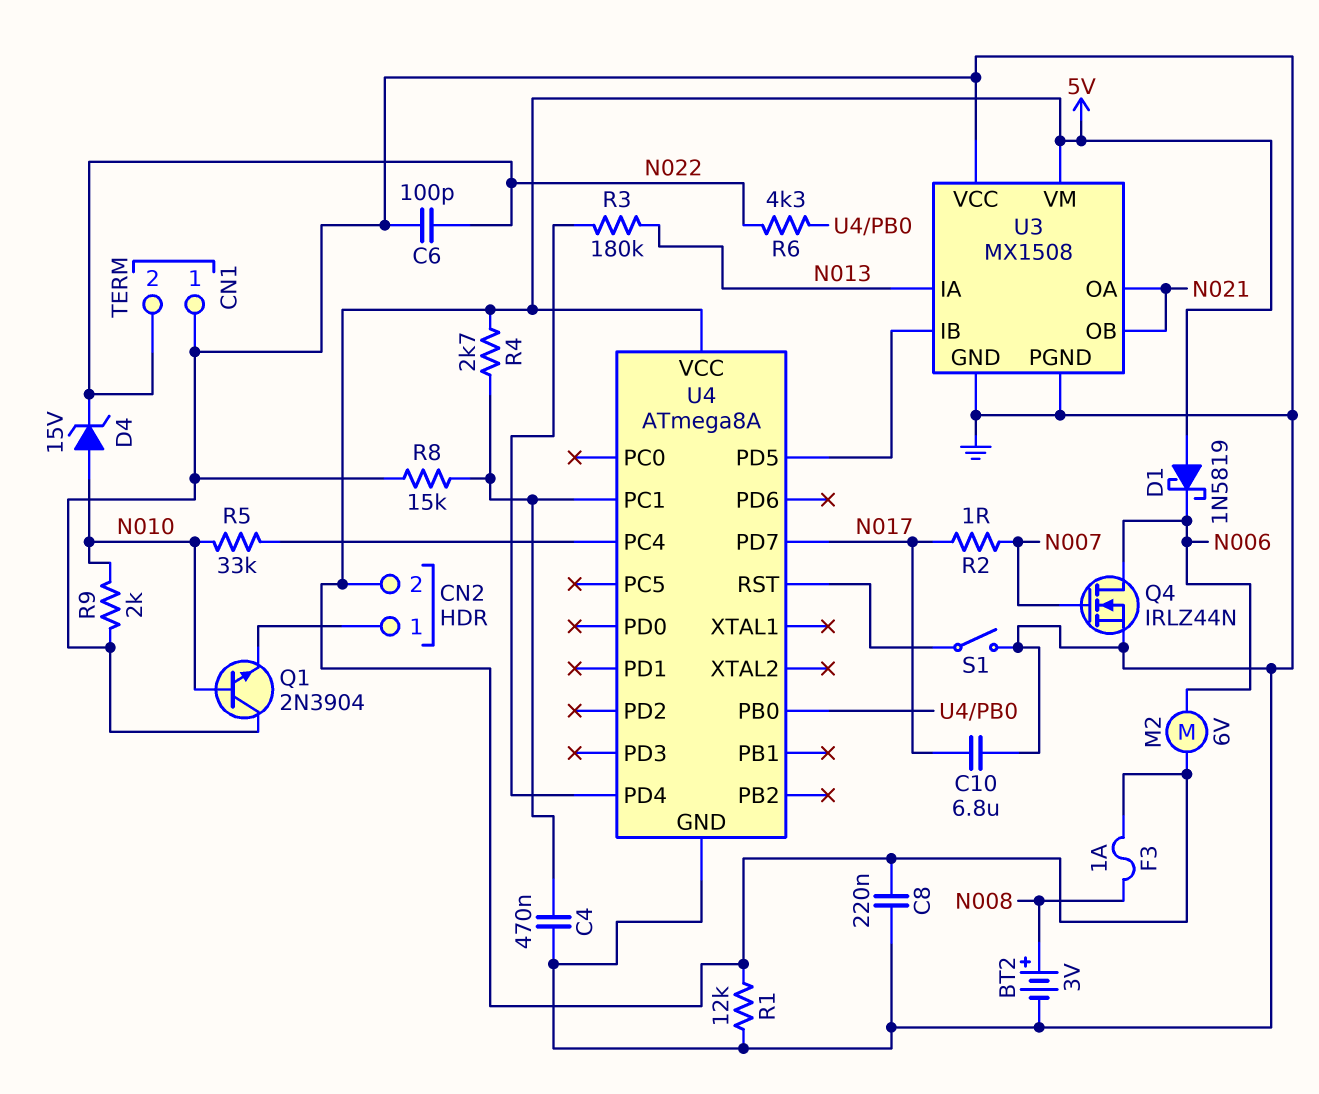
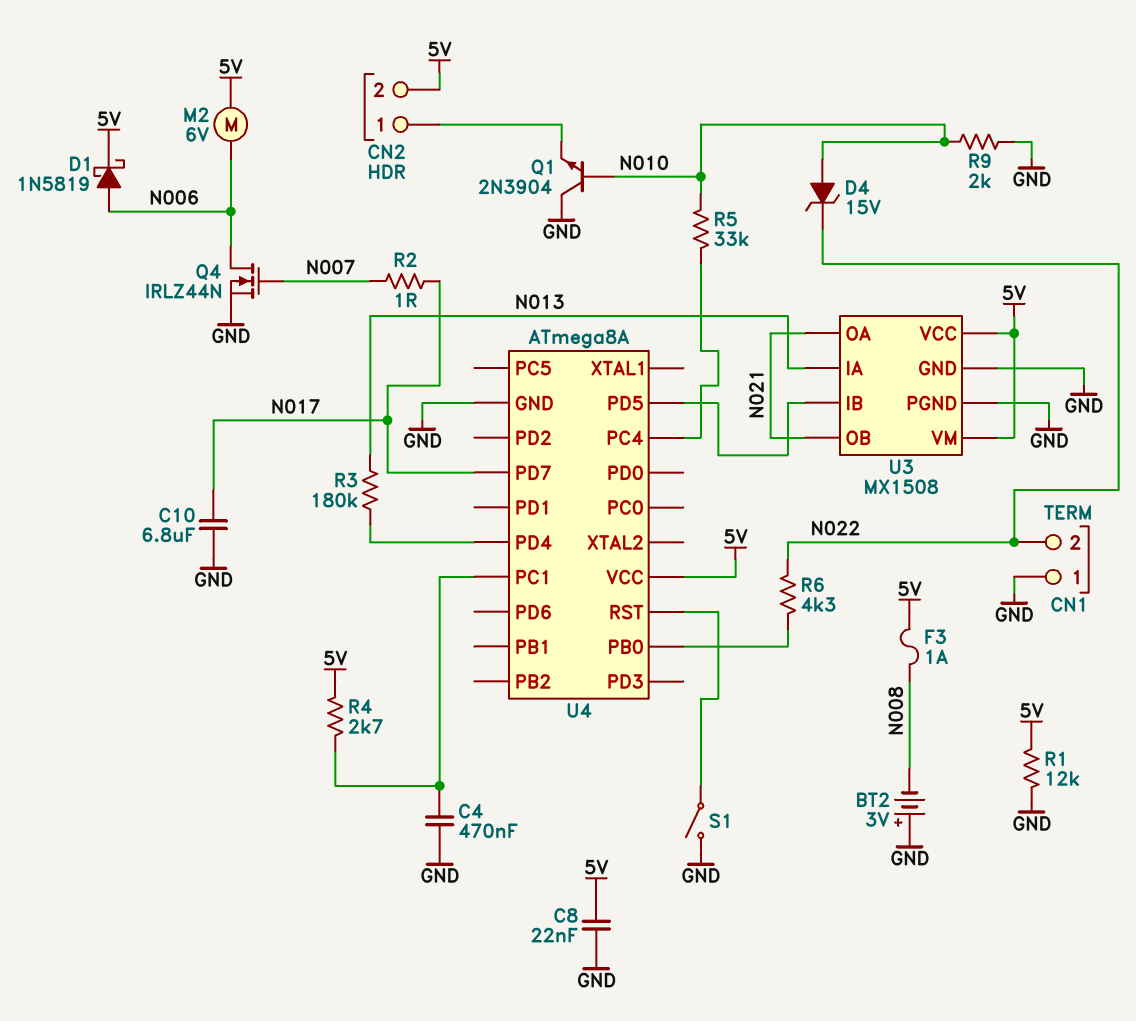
BT2: 3V (plus N008, minus GND) -> 3V (plus GND, minus N008)
C6: 100pF (GND, N022) -> none
C8: 220nF (5V, GND) -> 22nF (5V, GND)
D1: schottky 1N5819 (A 5V, K N006) -> schottky 1N5819 (A N006, K 5V)
R8: 15k (GND, U4/PC1) -> none
U3 pin VCC: GND -> 5V

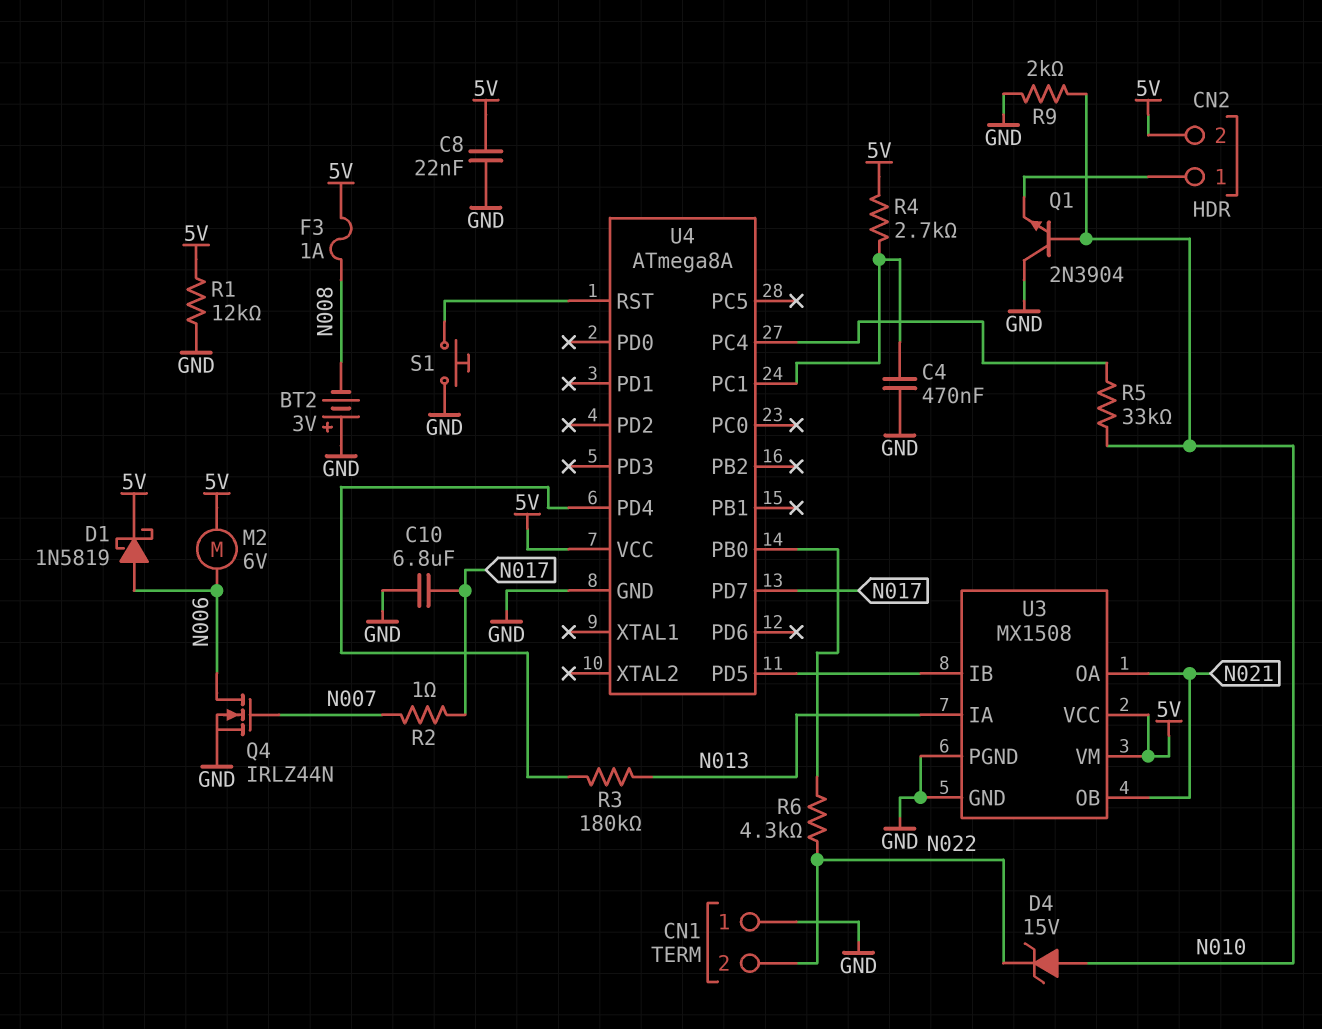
S1: switch (GND, U4/RST) -> button (GND, U4/RST)

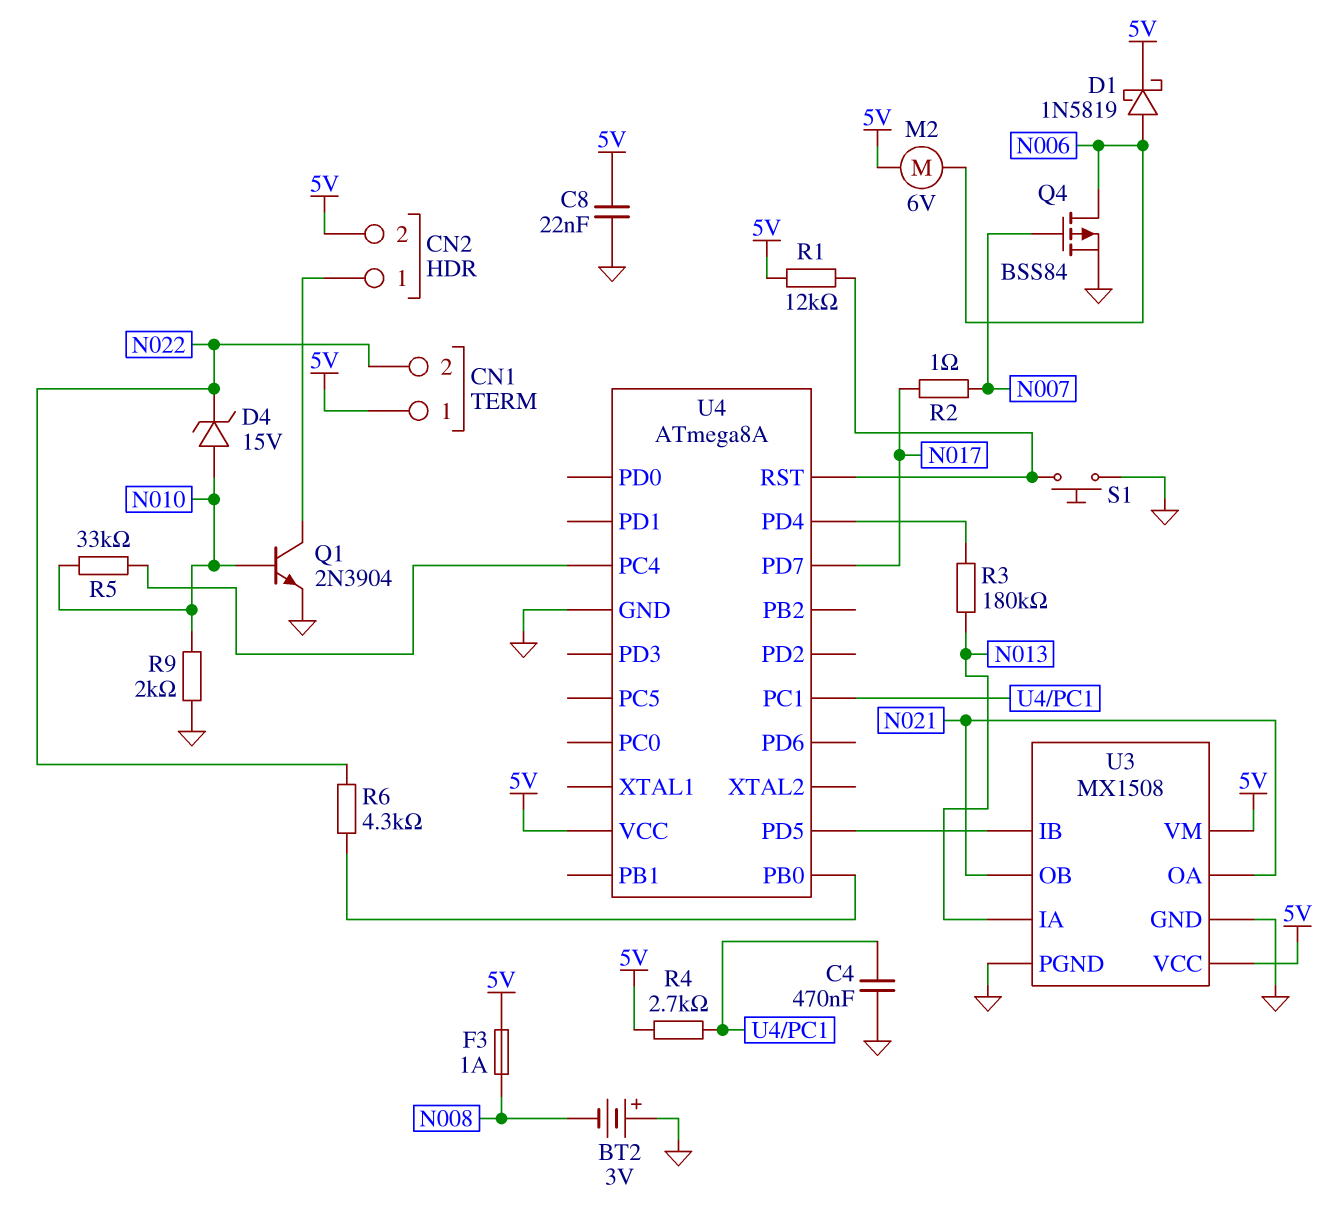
C10: 6.8uF (GND, N017) -> none
CN1 pin 1: GND -> 5V
Q1: NPN 2N3904 (B N010, C GND, E CN2/1) -> NPN 2N3904 (B N010, C CN2/1, E GND)
Q4: NMOS IRLZ44N (G N007, D N006, S GND) -> PMOS BSS84 (G N007, D N006, S GND)
R1: 12k (5V, GND) -> 12k (5V, U4/RST)

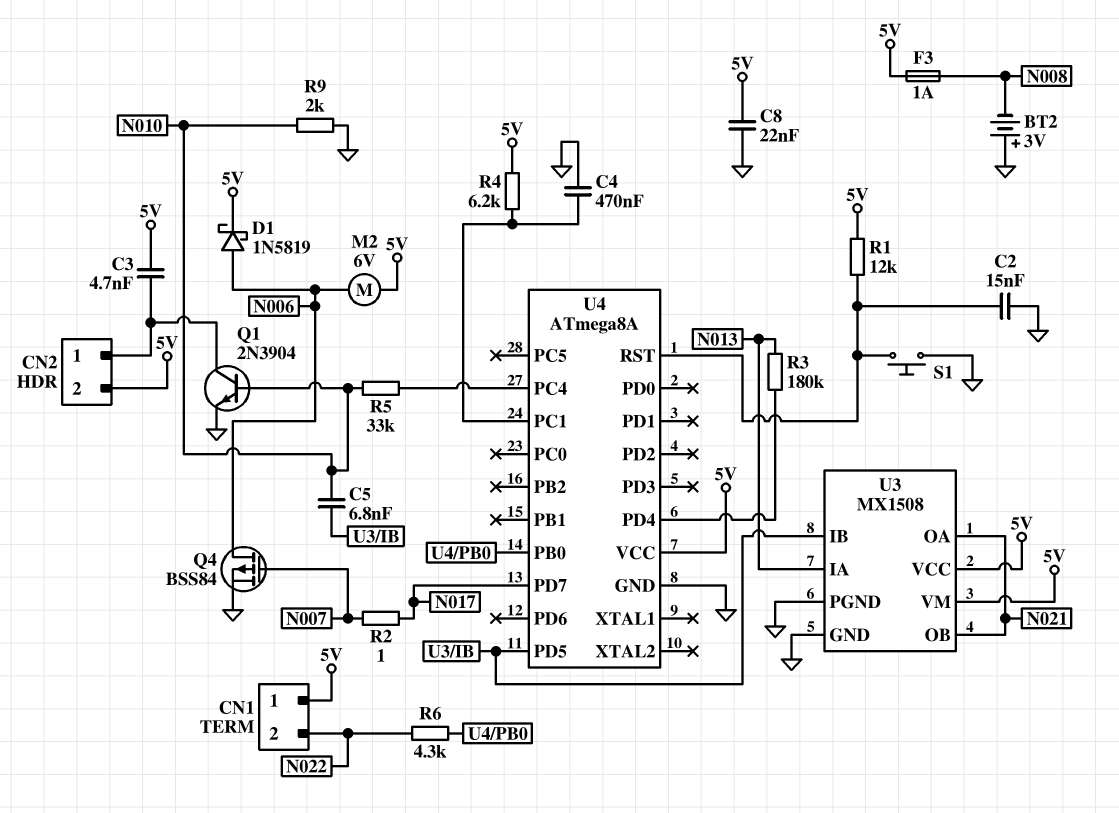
C2: none -> 15nF (GND, U4/RST)
C3: none -> 4.7nF (5V, CN2/1)
C5: none -> 6.8nF (N010, U3/IB)
D4: zener 15V (A N010, K N022) -> none
R4: 2.7k (5V, U4/PC1) -> 6.2k (5V, U4/PC1)

